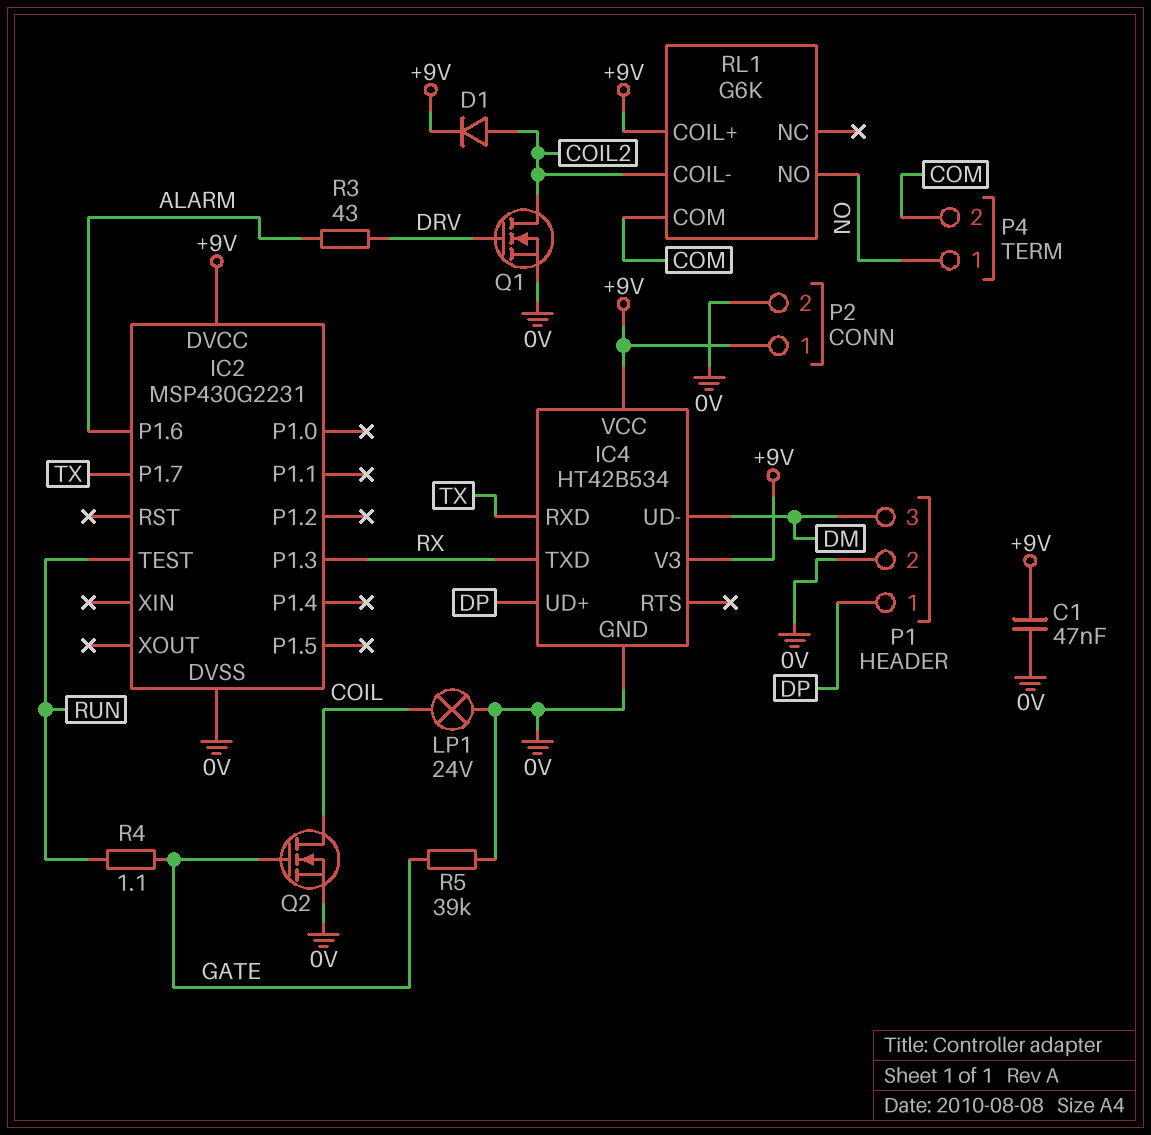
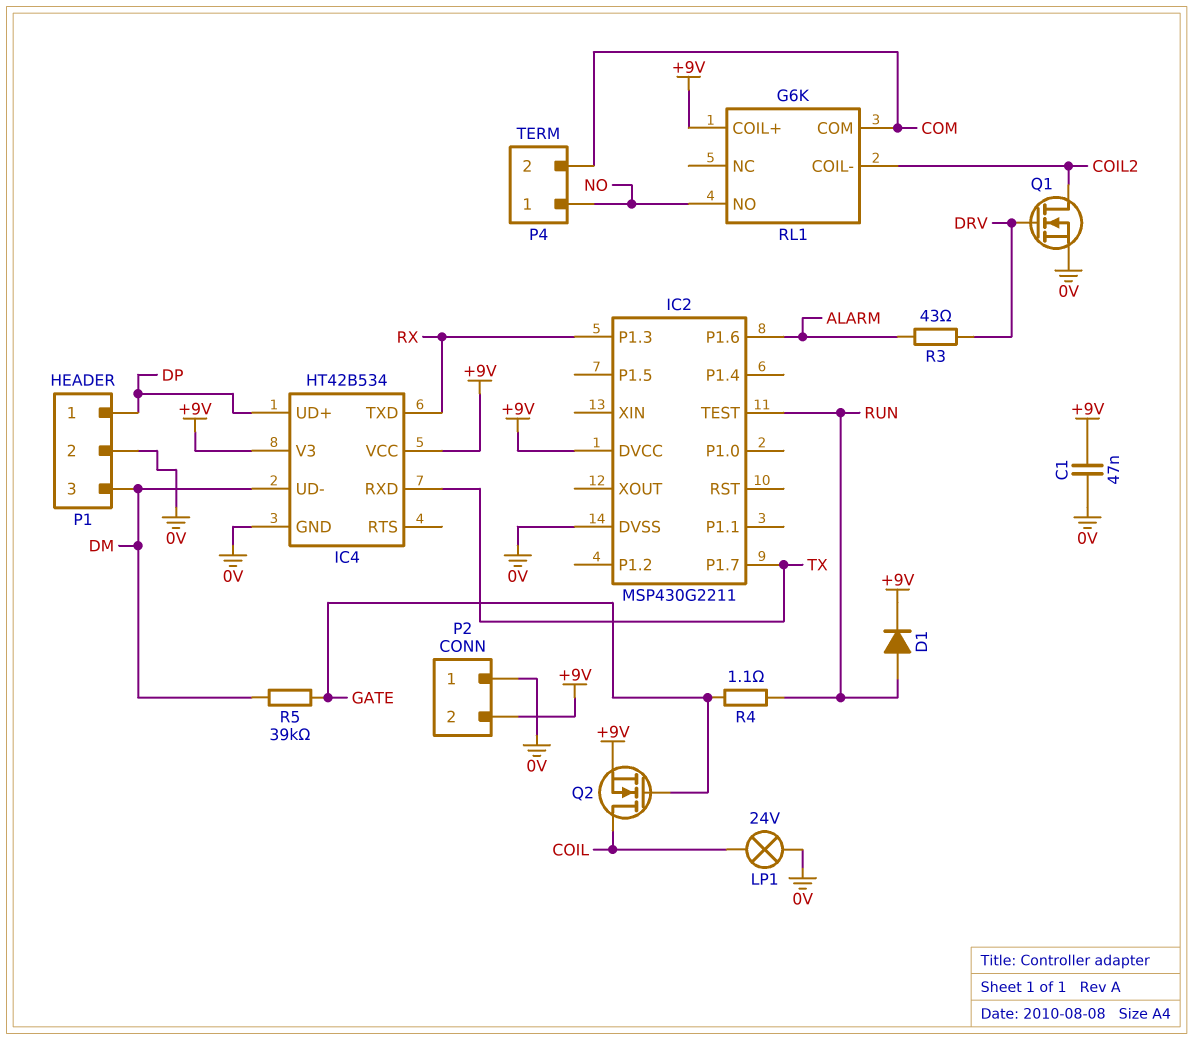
D1: diode (A COIL2, K +9V) -> diode (A RUN, K +9V)
IC2: MSP430G2231 -> MSP430G2211
P2 pin 1: +9V -> 0V
P2 pin 2: 0V -> +9V
Q2: NMOS (G GATE, D COIL, S 0V) -> NMOS (G GATE, D COIL, S +9V)
R5: 39k (0V, GATE) -> 39k (DM, GATE)

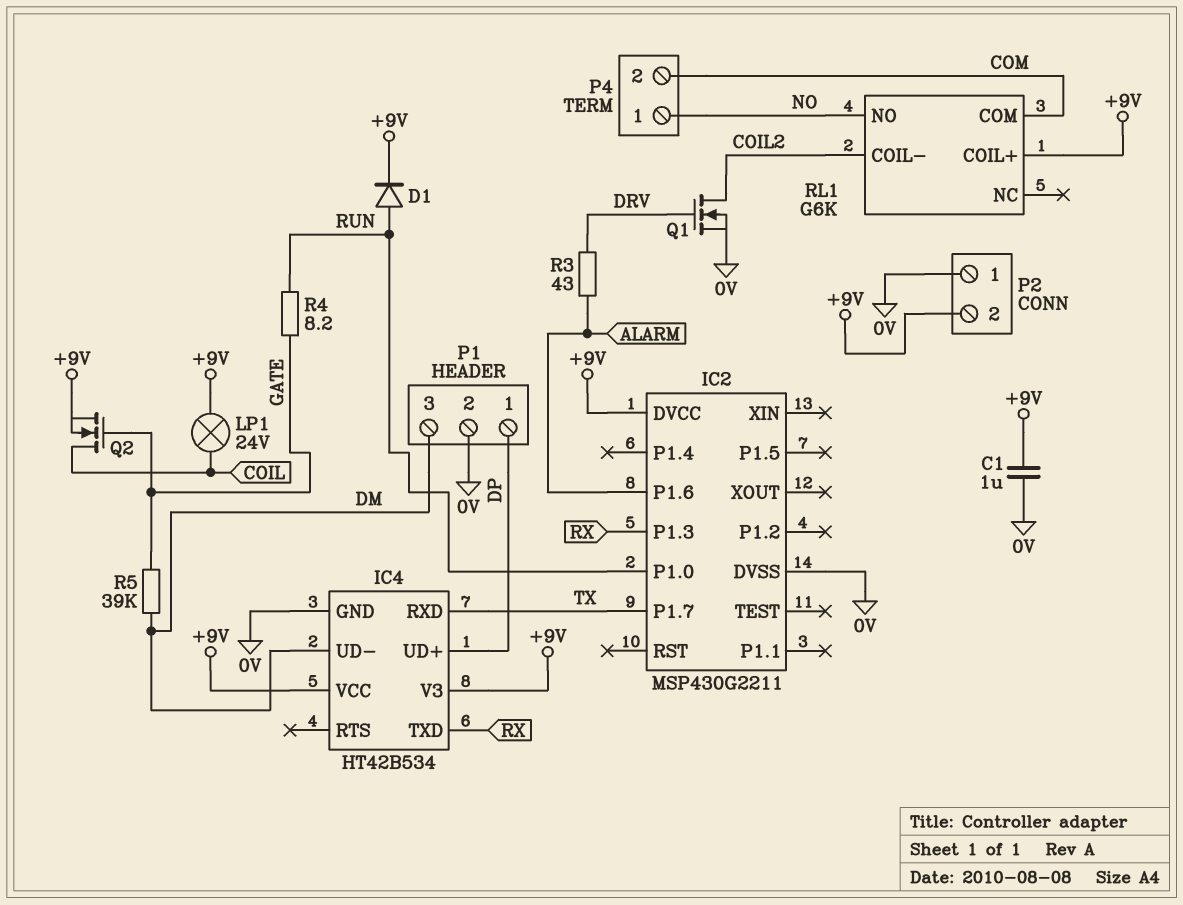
C1: 47nF (+9V, 0V) -> 1uF (+9V, 0V)
IC2 pin P1.0: none -> RUN
IC2 pin TEST: RUN -> none
LP1: lamp 24V (0V, COIL) -> lamp 24V (+9V, COIL)
R4: 1.1 (GATE, RUN) -> 8.2 (GATE, RUN)

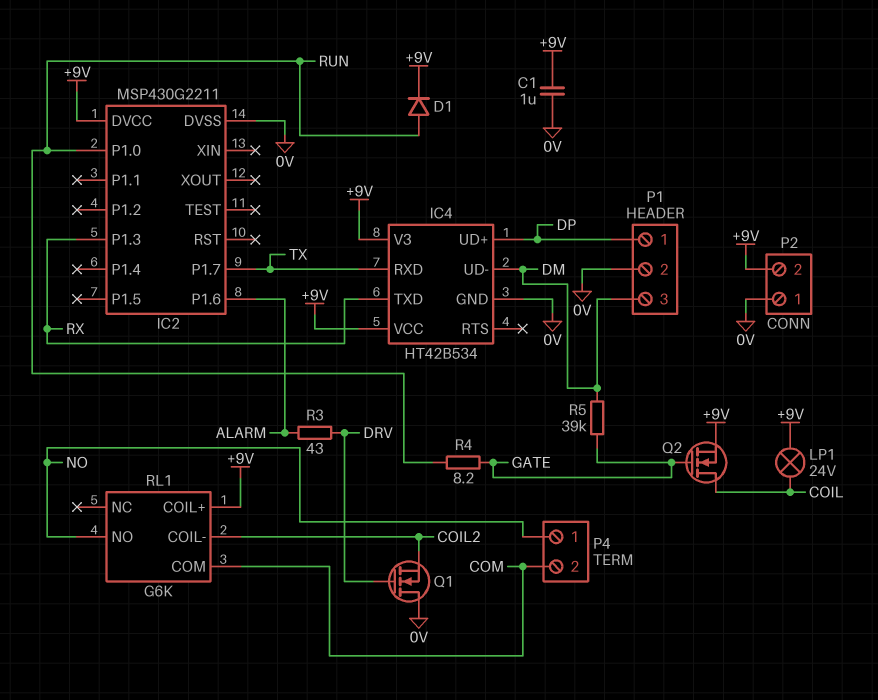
Q1: NMOS (G DRV, D COIL2, S 0V) -> NMOS (G DRV, D 0V, S COIL2)

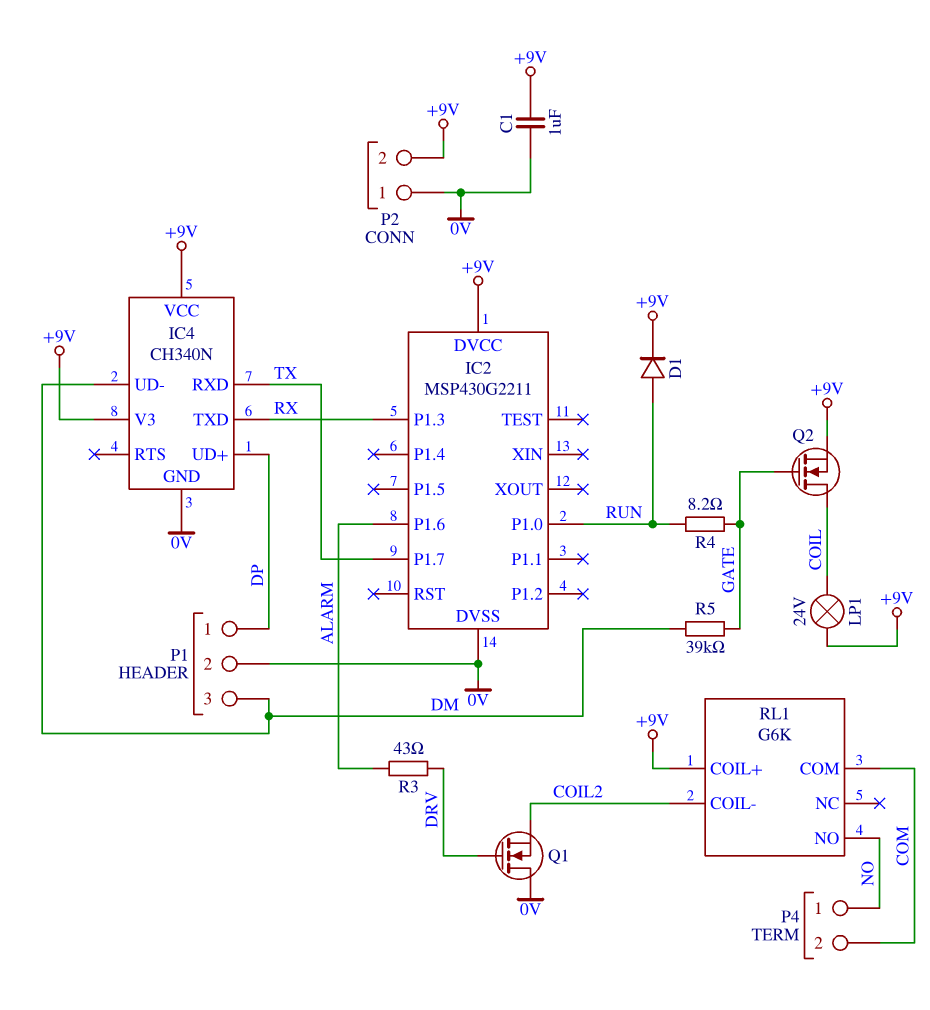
IC4: HT42B534 -> CH340N

